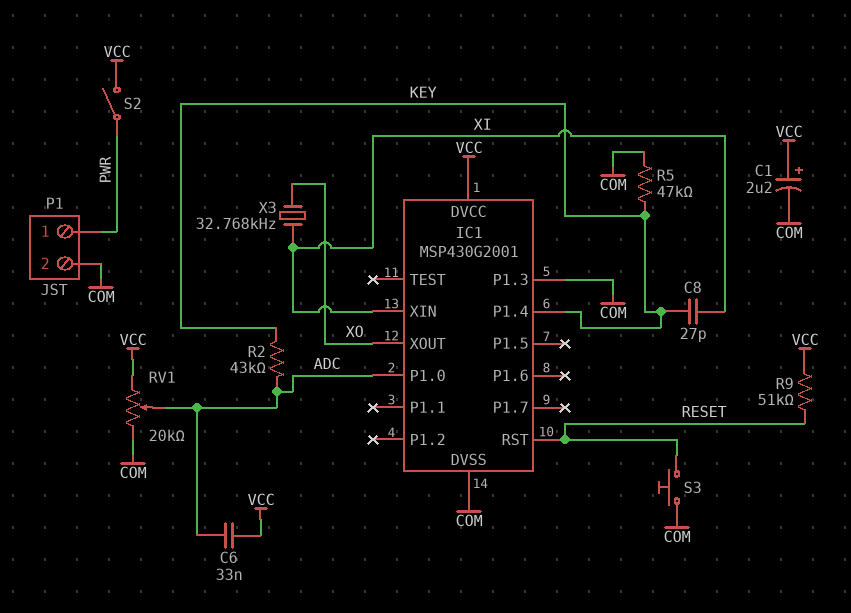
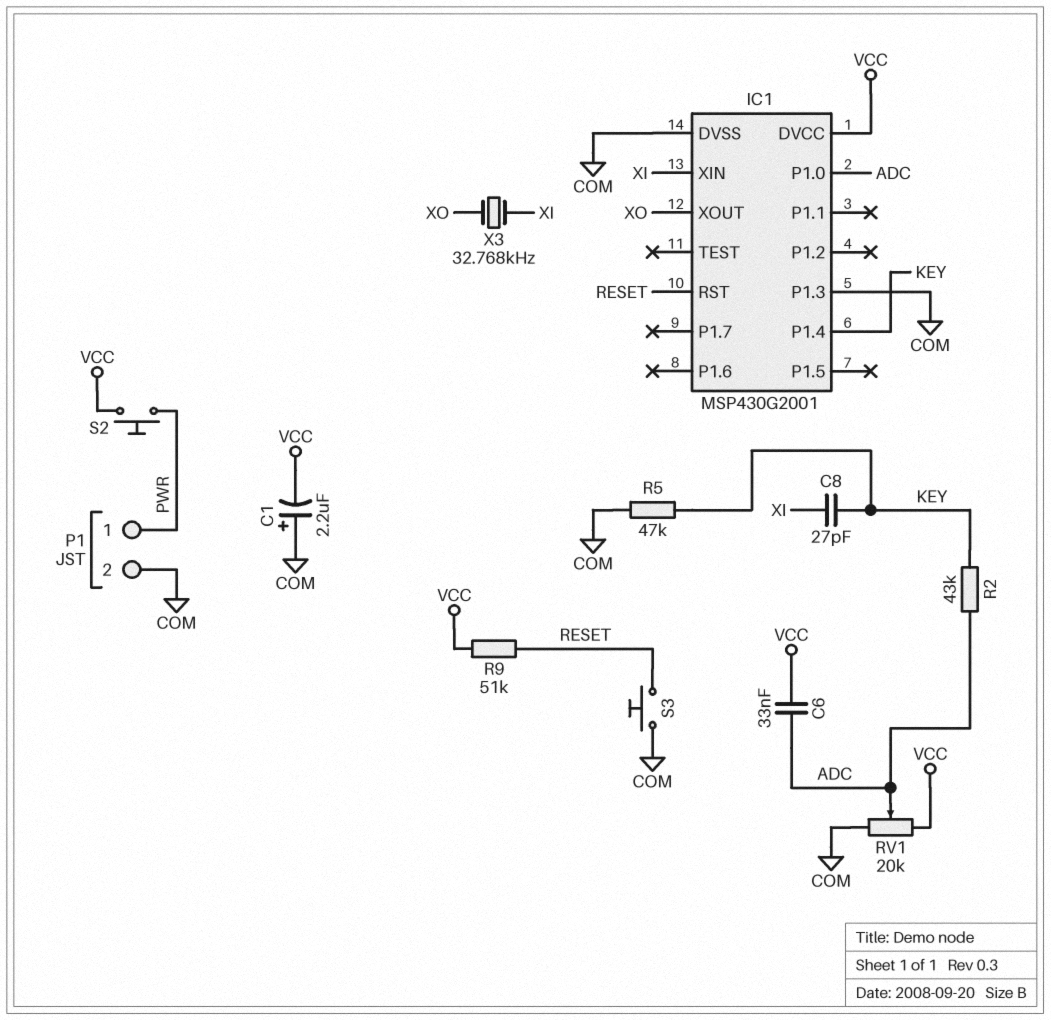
C1: 2.2uF (plus VCC, minus COM) -> 2.2uF (plus COM, minus VCC)
S2: switch (PWR, VCC) -> button (PWR, VCC)

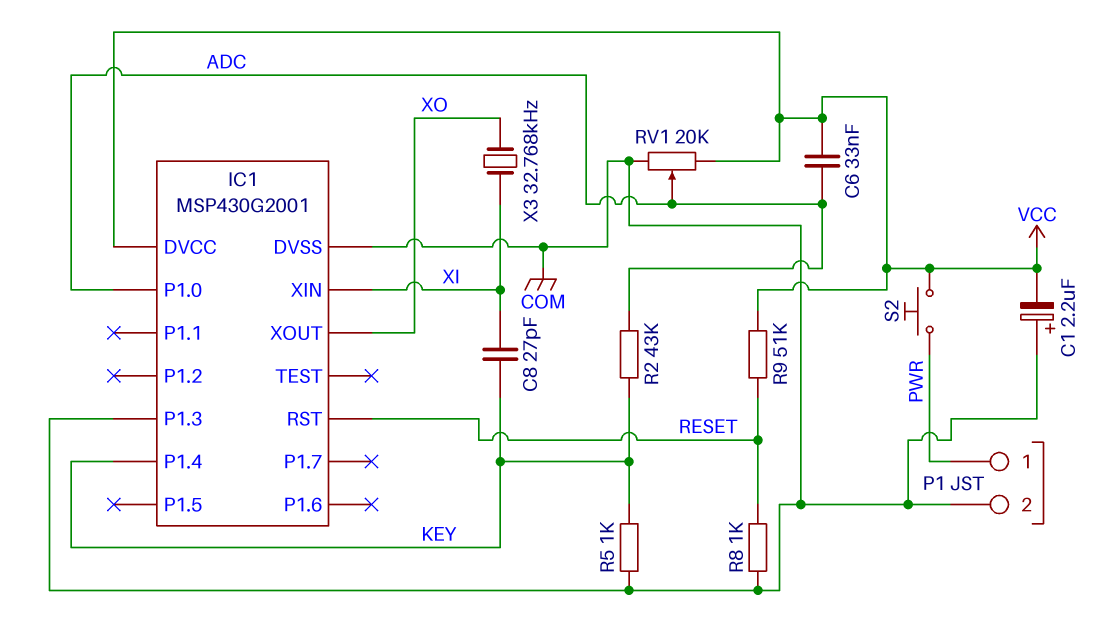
R5: 47k (COM, KEY) -> 1k (COM, KEY)
R8: none -> 1k (COM, RESET)
S3: button (COM, RESET) -> none

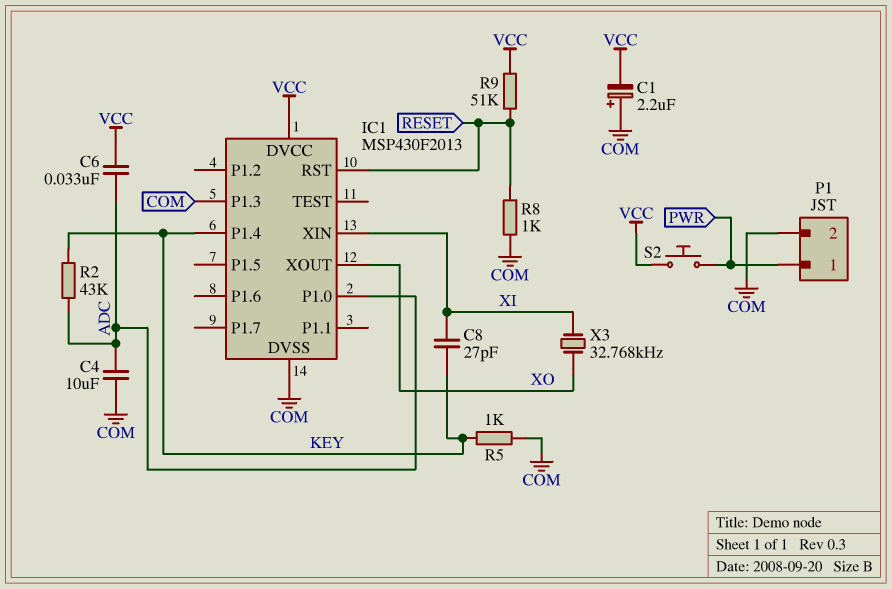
C4: none -> 10uF (ADC, COM)
IC1: MSP430G2001 -> MSP430F2013
RV1: 20k (COM, VCC, wiper ADC) -> none

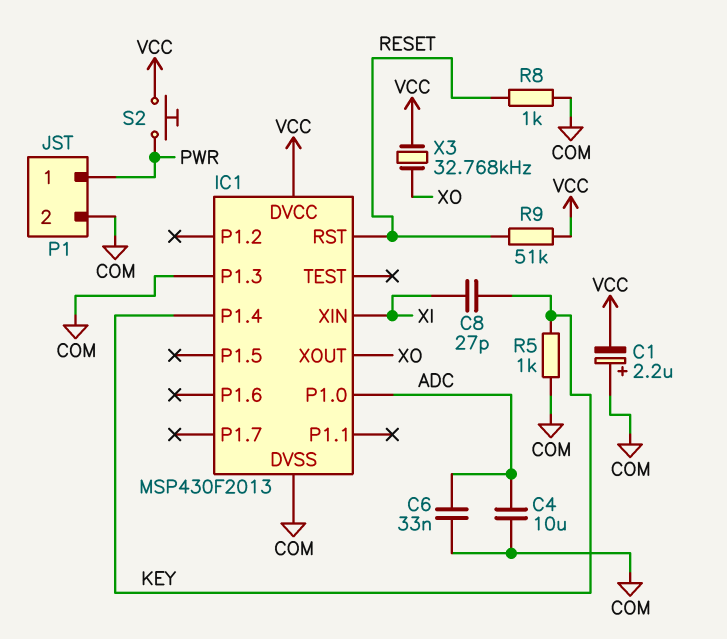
C6: 33nF (ADC, VCC) -> 33nF (ADC, COM)
R2: 43k (ADC, KEY) -> none
X3: 32.768kHz (XI, XO) -> 32.768kHz (VCC, XO)

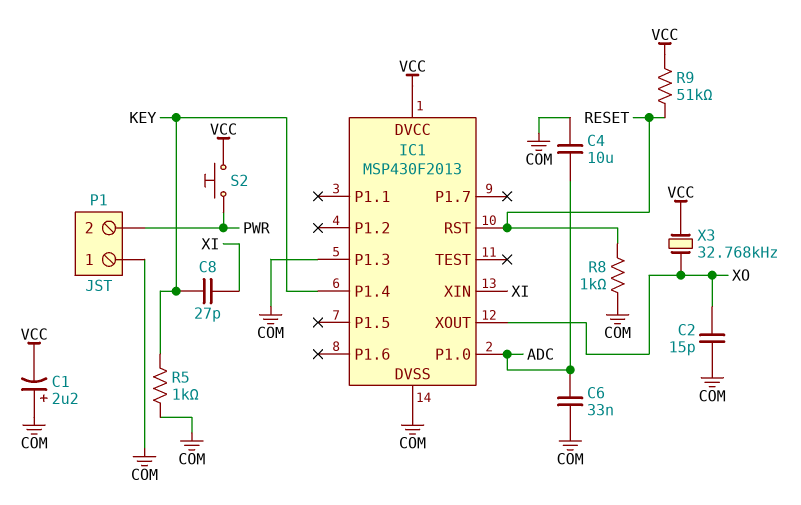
C2: none -> 15pF (COM, XO)
P1 pin 1: PWR -> COM
P1 pin 2: COM -> PWR

